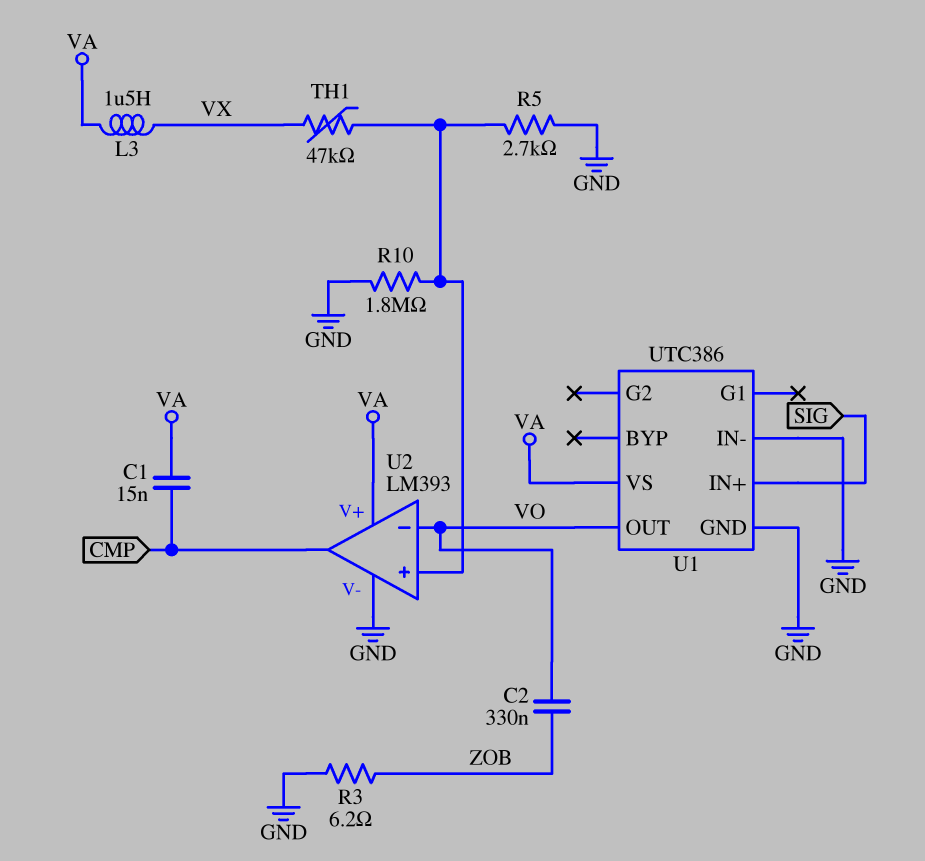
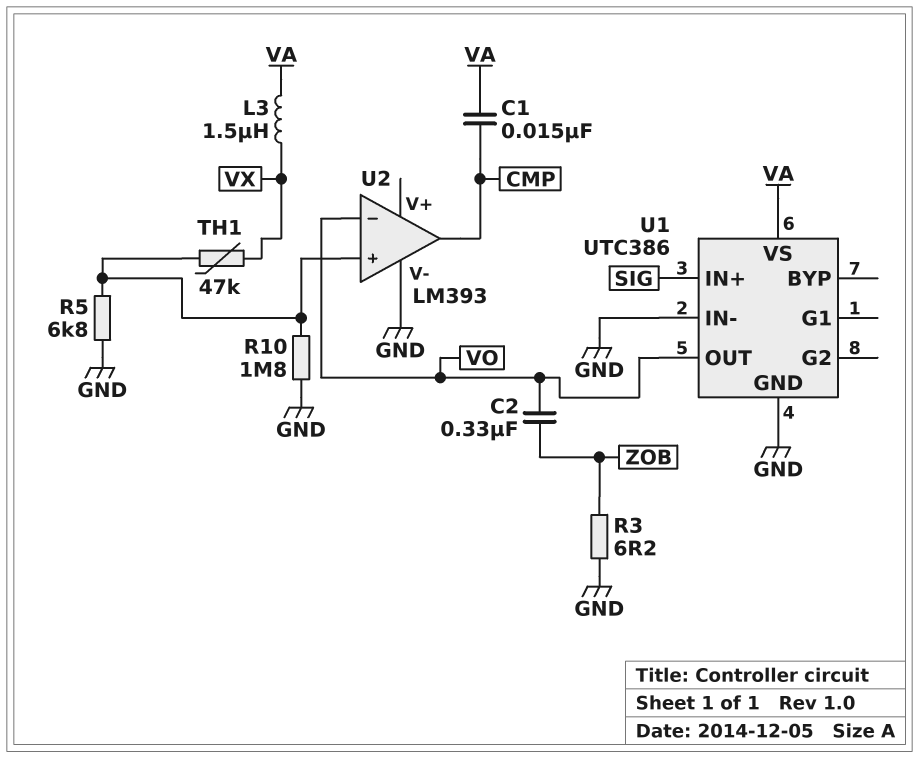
R5: 2.7k (GND, U2/in+) -> 6.8k (GND, U2/in+)
U2 pin V+: VA -> none

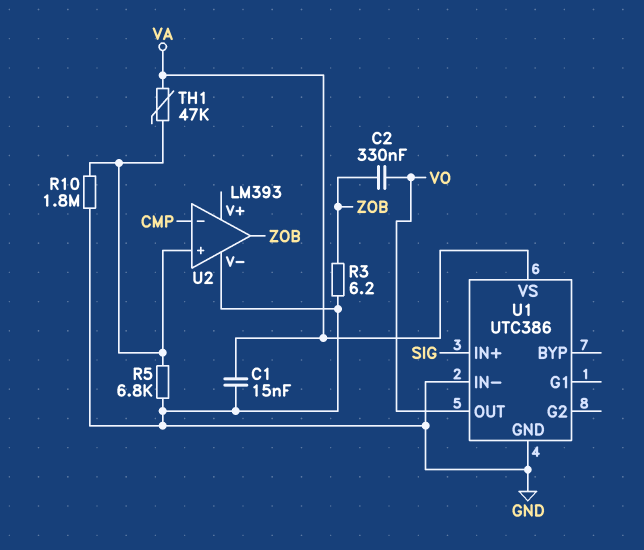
C1: 15nF (CMP, VA) -> 15nF (GND, VA)
L3: 1.5uH (VA, VX) -> none
TH1: 47k (U2/in+, VX) -> 47k (U2/in+, VA)
U2 pin in-: VO -> CMP
U2 pin out: CMP -> ZOB

